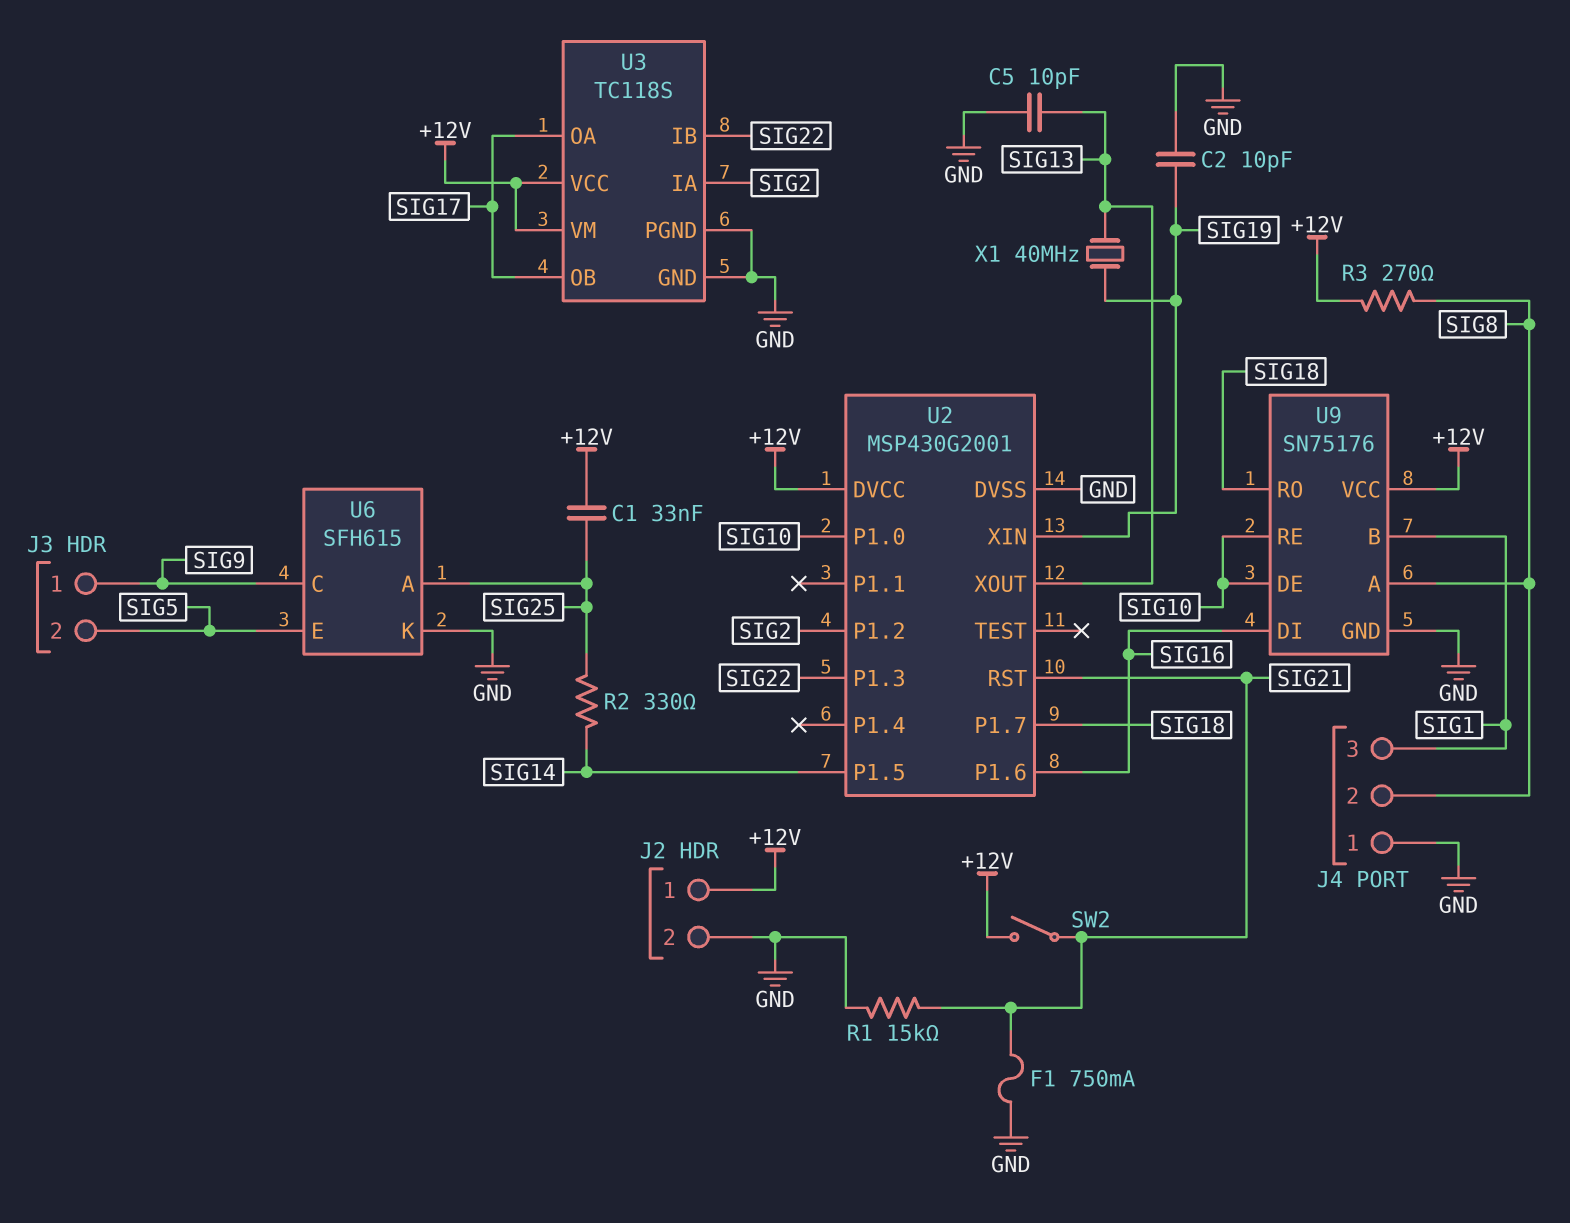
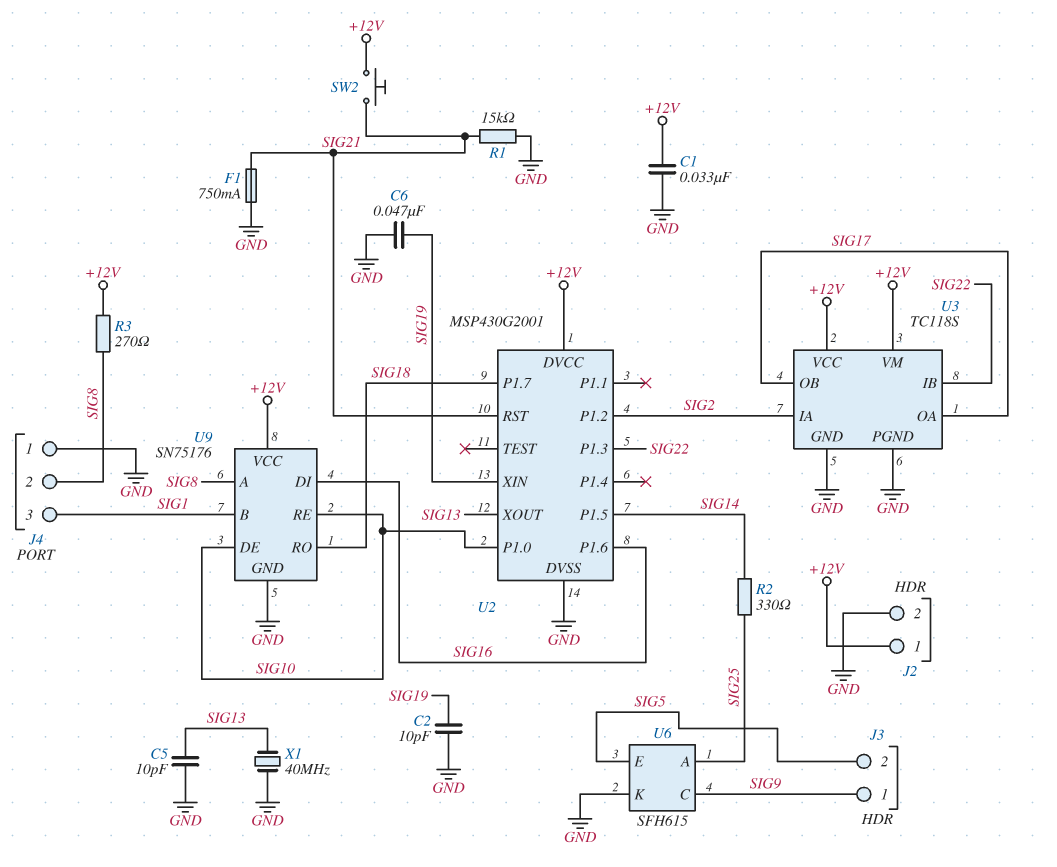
C1: 33nF (+12V, SIG25) -> 33nF (+12V, GND)
C6: none -> 47nF (GND, SIG19)
SW2: switch (+12V, SIG21) -> button (+12V, SIG21)
X1: 40MHz (SIG13, SIG19) -> 40MHz (GND, SIG13)

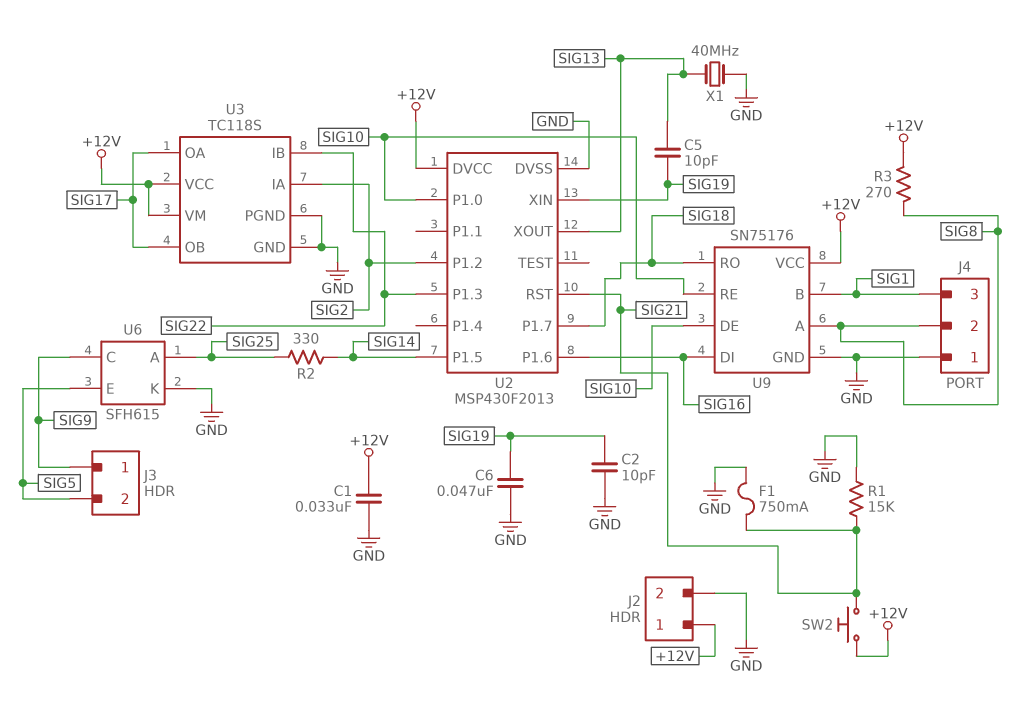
C5: 10pF (GND, SIG13) -> 10pF (SIG13, SIG19)
U2: MSP430G2001 -> MSP430F2013

